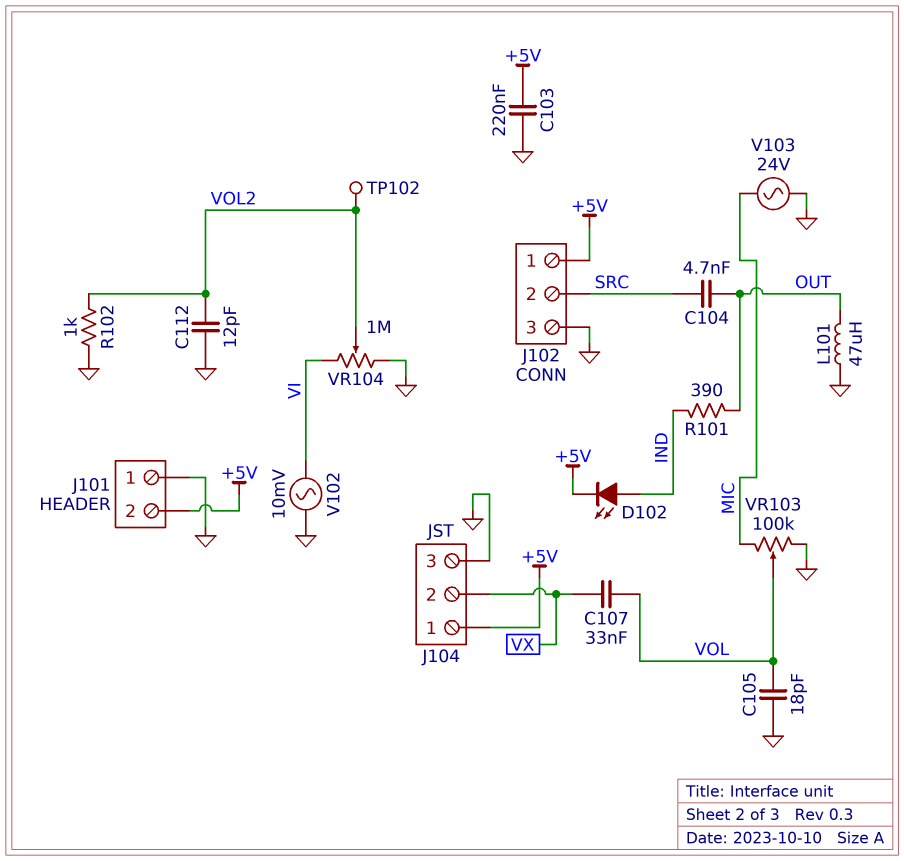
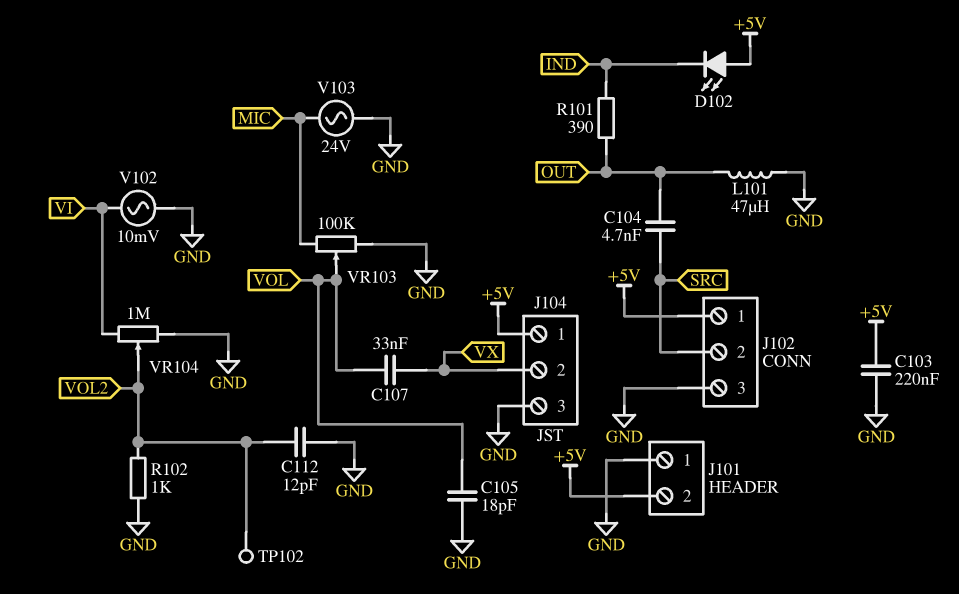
D102: LED (A IND, K +5V) -> LED (A +5V, K IND)

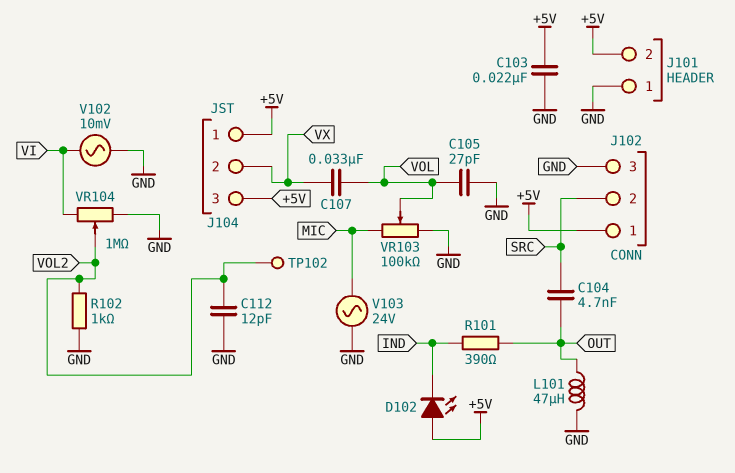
C103: 220nF (+5V, GND) -> 22nF (+5V, GND)
C105: 18pF (GND, VOL) -> 27pF (GND, VOL)
J104 pin 3: GND -> +5V

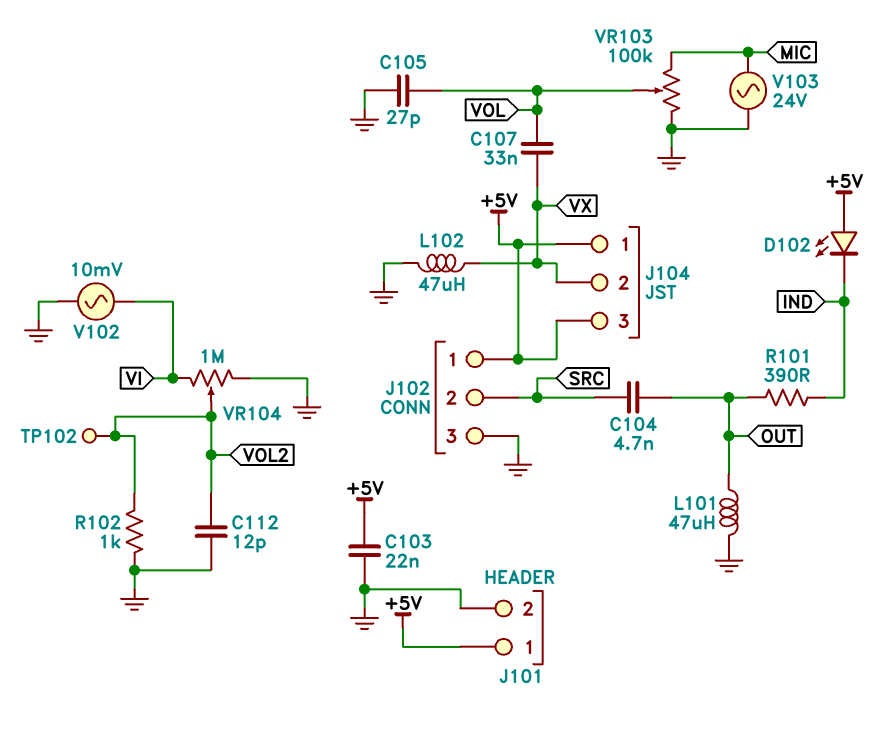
J101 pin 1: GND -> +5V
J101 pin 2: +5V -> GND
L102: none -> 47uH (GND, VX)

